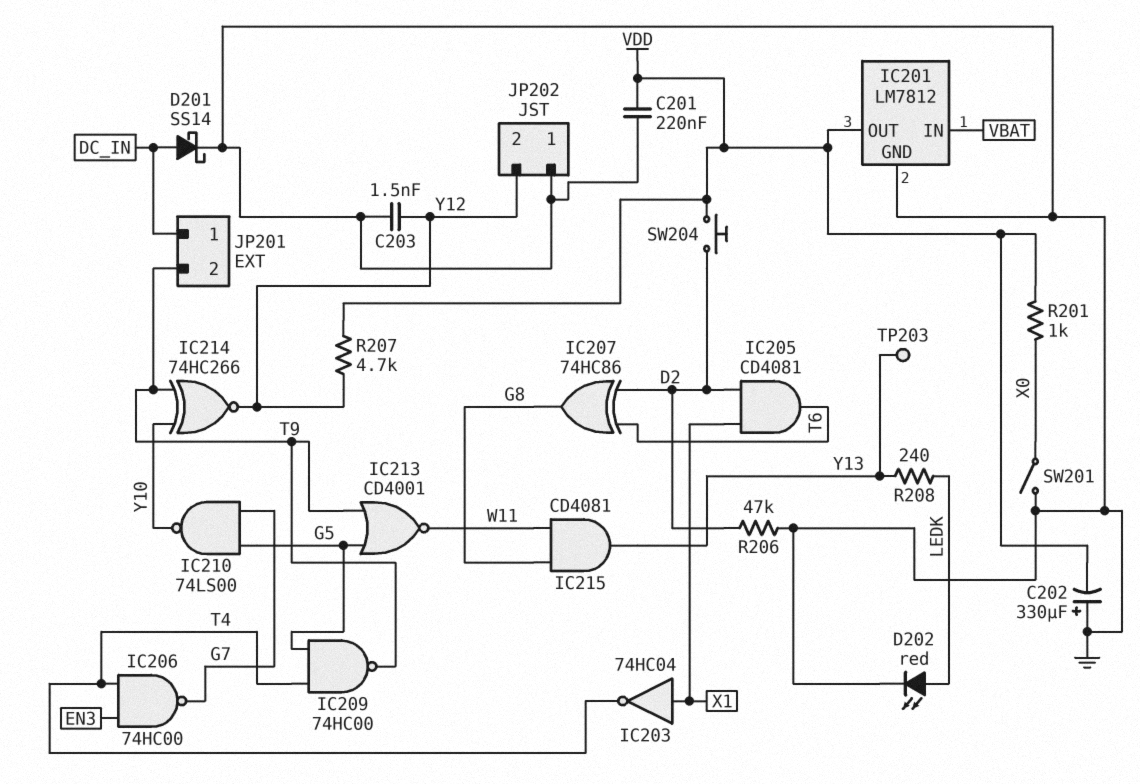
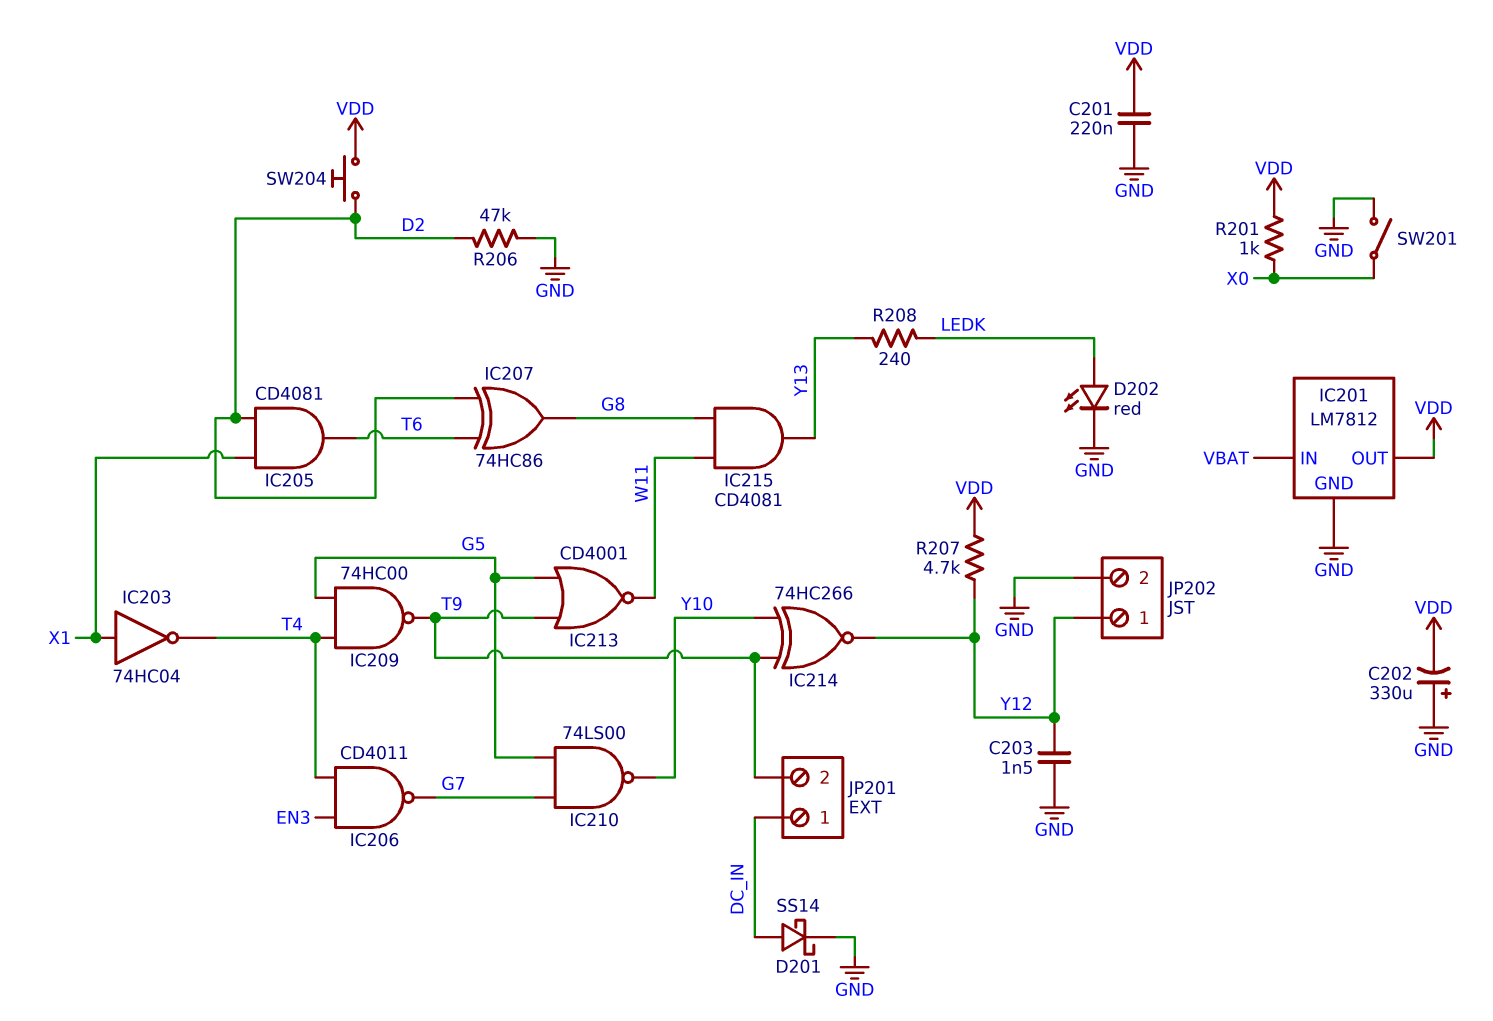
IC206: NAND 74HC00 (in EN3, in T4, out G7) -> NAND CD4011 (in EN3, in T4, out G7)
JP202 pin 1: GND -> Y12
JP202 pin 2: Y12 -> GND
TP203: test point (Y13) -> none

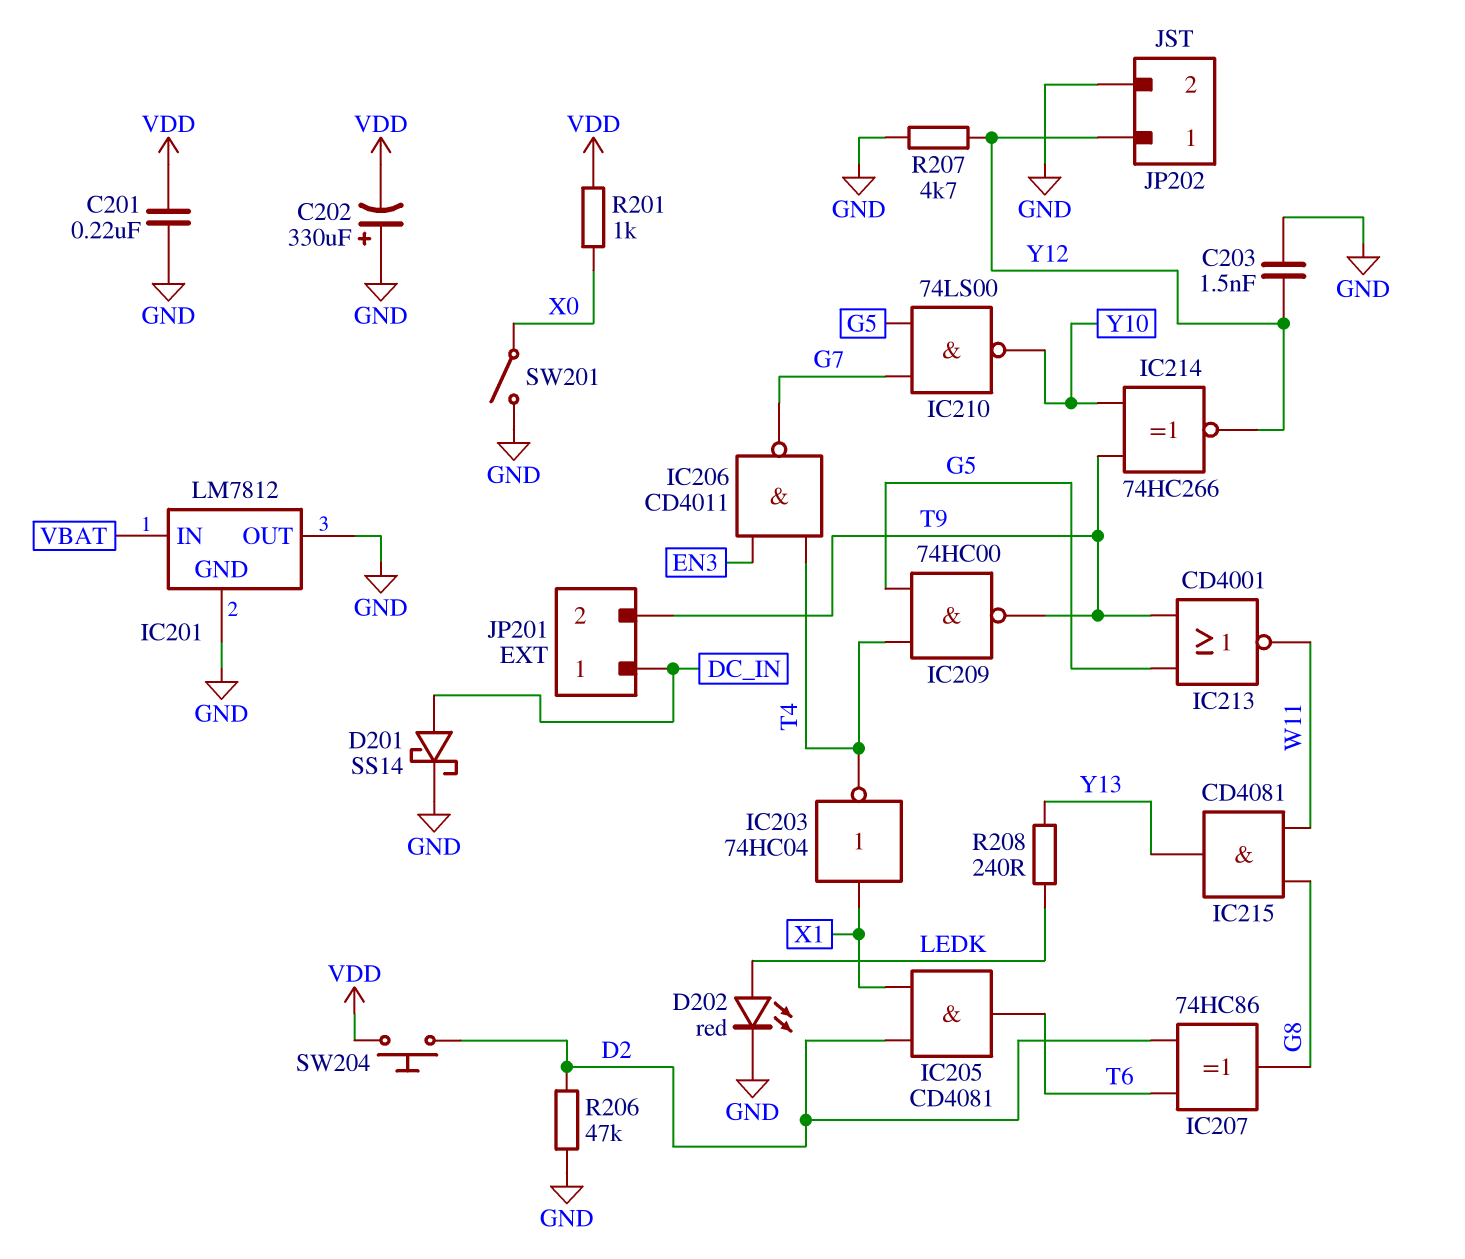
IC201 pin OUT: VDD -> GND
R207: 4.7k (VDD, Y12) -> 4.7k (GND, Y12)

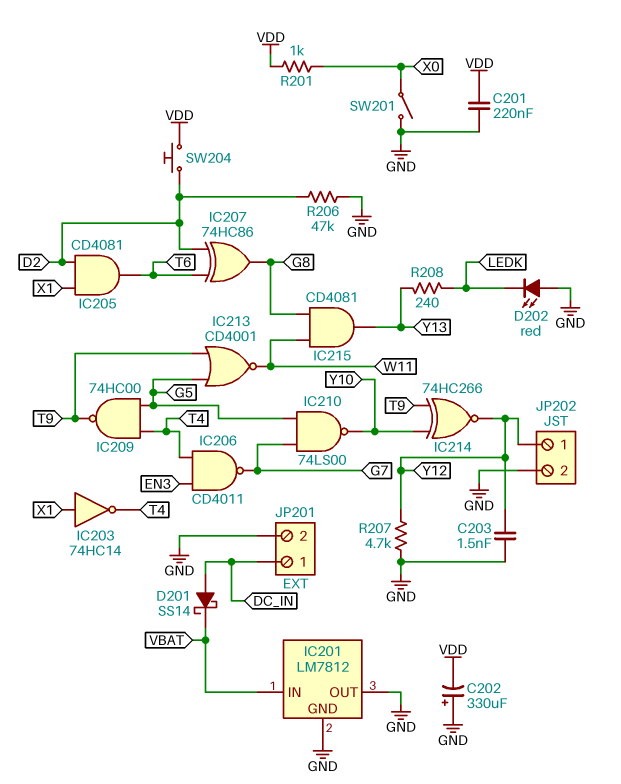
D201: schottky SS14 (A DC_IN, K GND) -> schottky SS14 (A DC_IN, K VBAT)
D202: LED red (A LEDK, K GND) -> LED red (A GND, K LEDK)
IC203: NOT 74HC04 (in X1, out T4) -> NOT 74HC14 (in X1, out T4)
JP201 pin 2: T9 -> GND

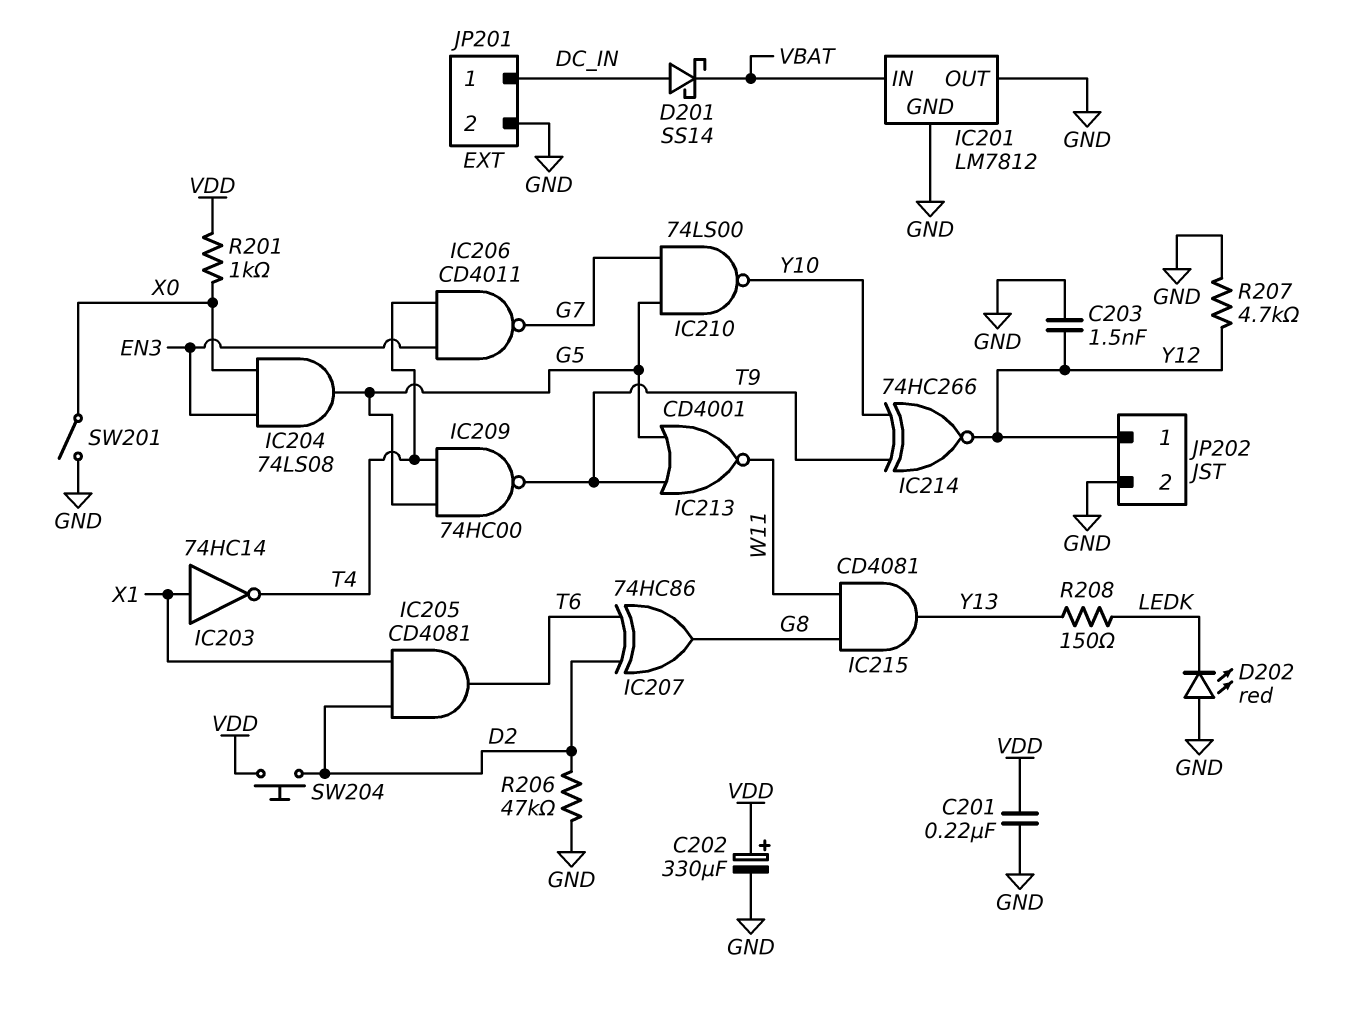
C202: 330uF (plus GND, minus VDD) -> 330uF (plus VDD, minus GND)
IC204: none -> AND 74LS08 (in EN3, in X0, out G5)
R208: 240 (LEDK, Y13) -> 150 (LEDK, Y13)

